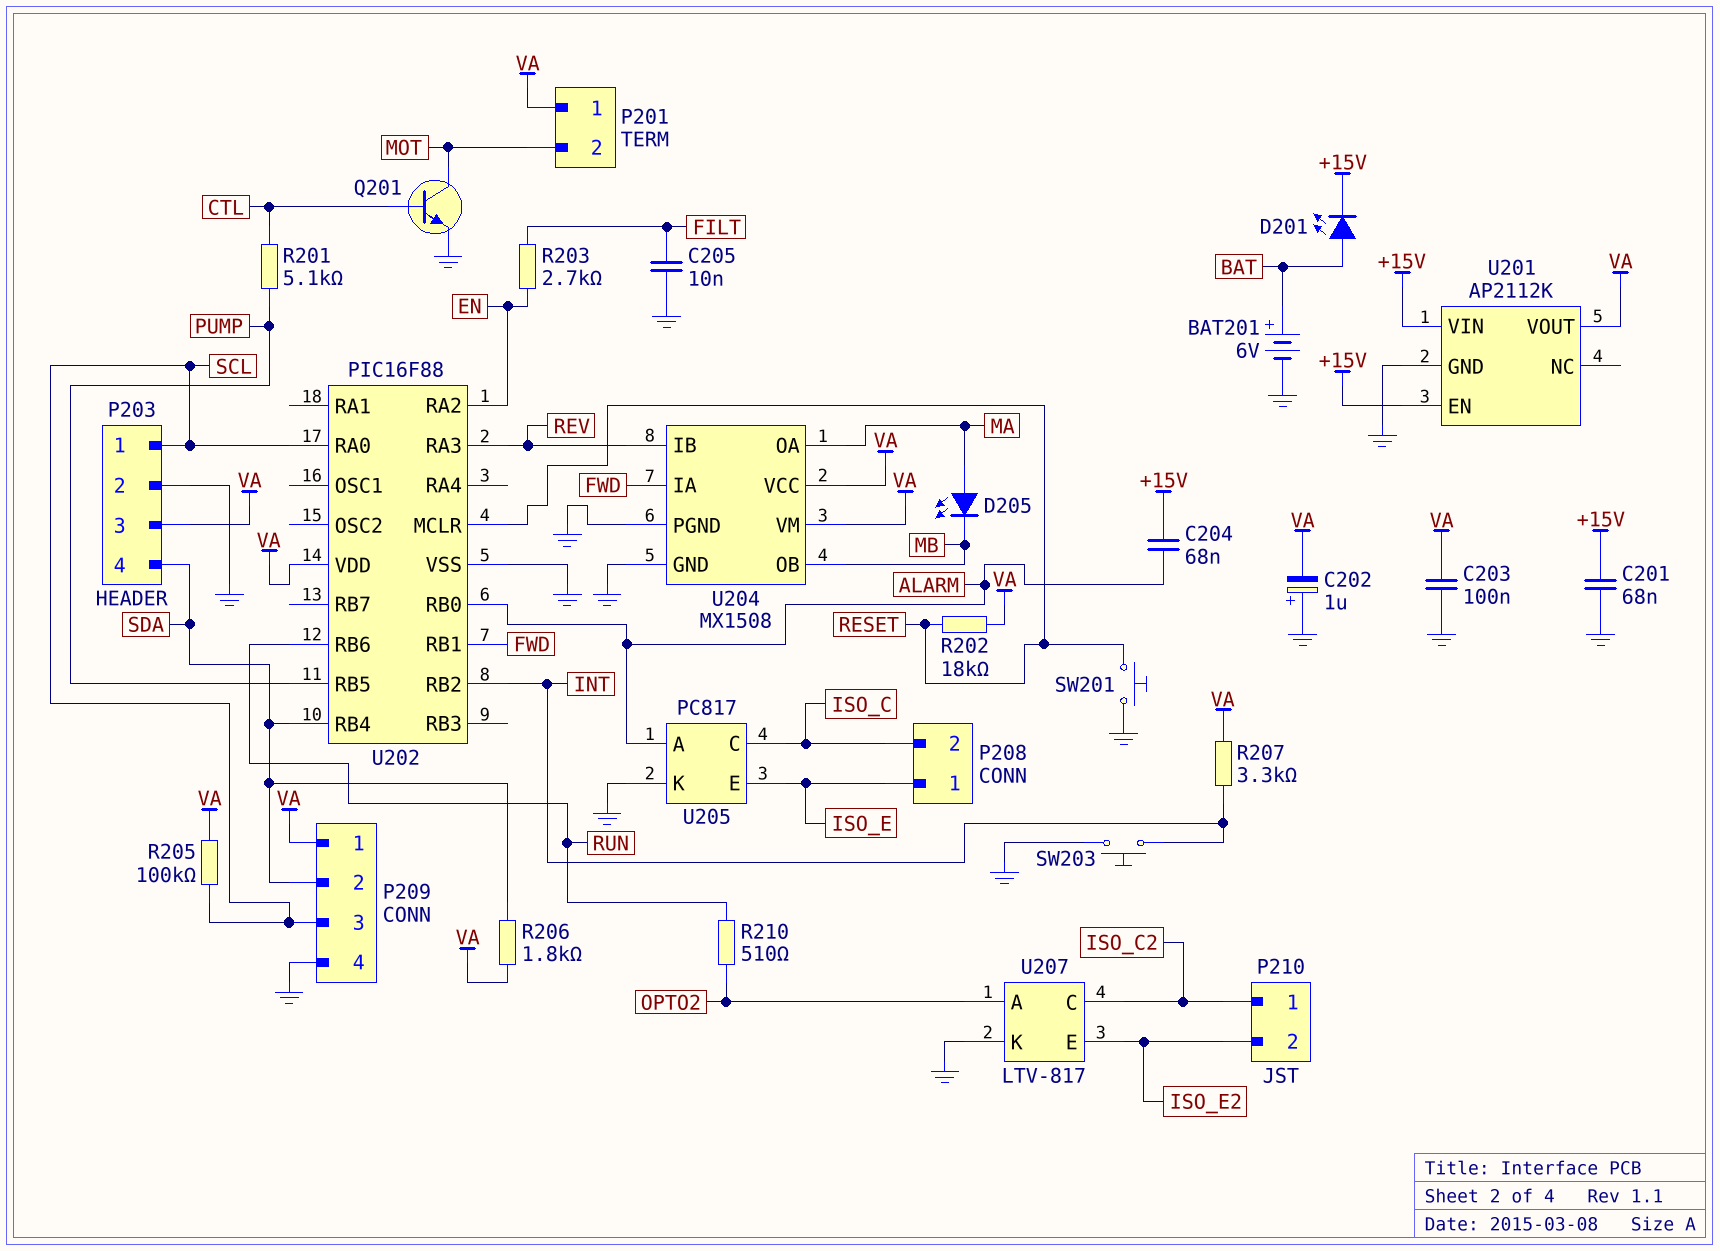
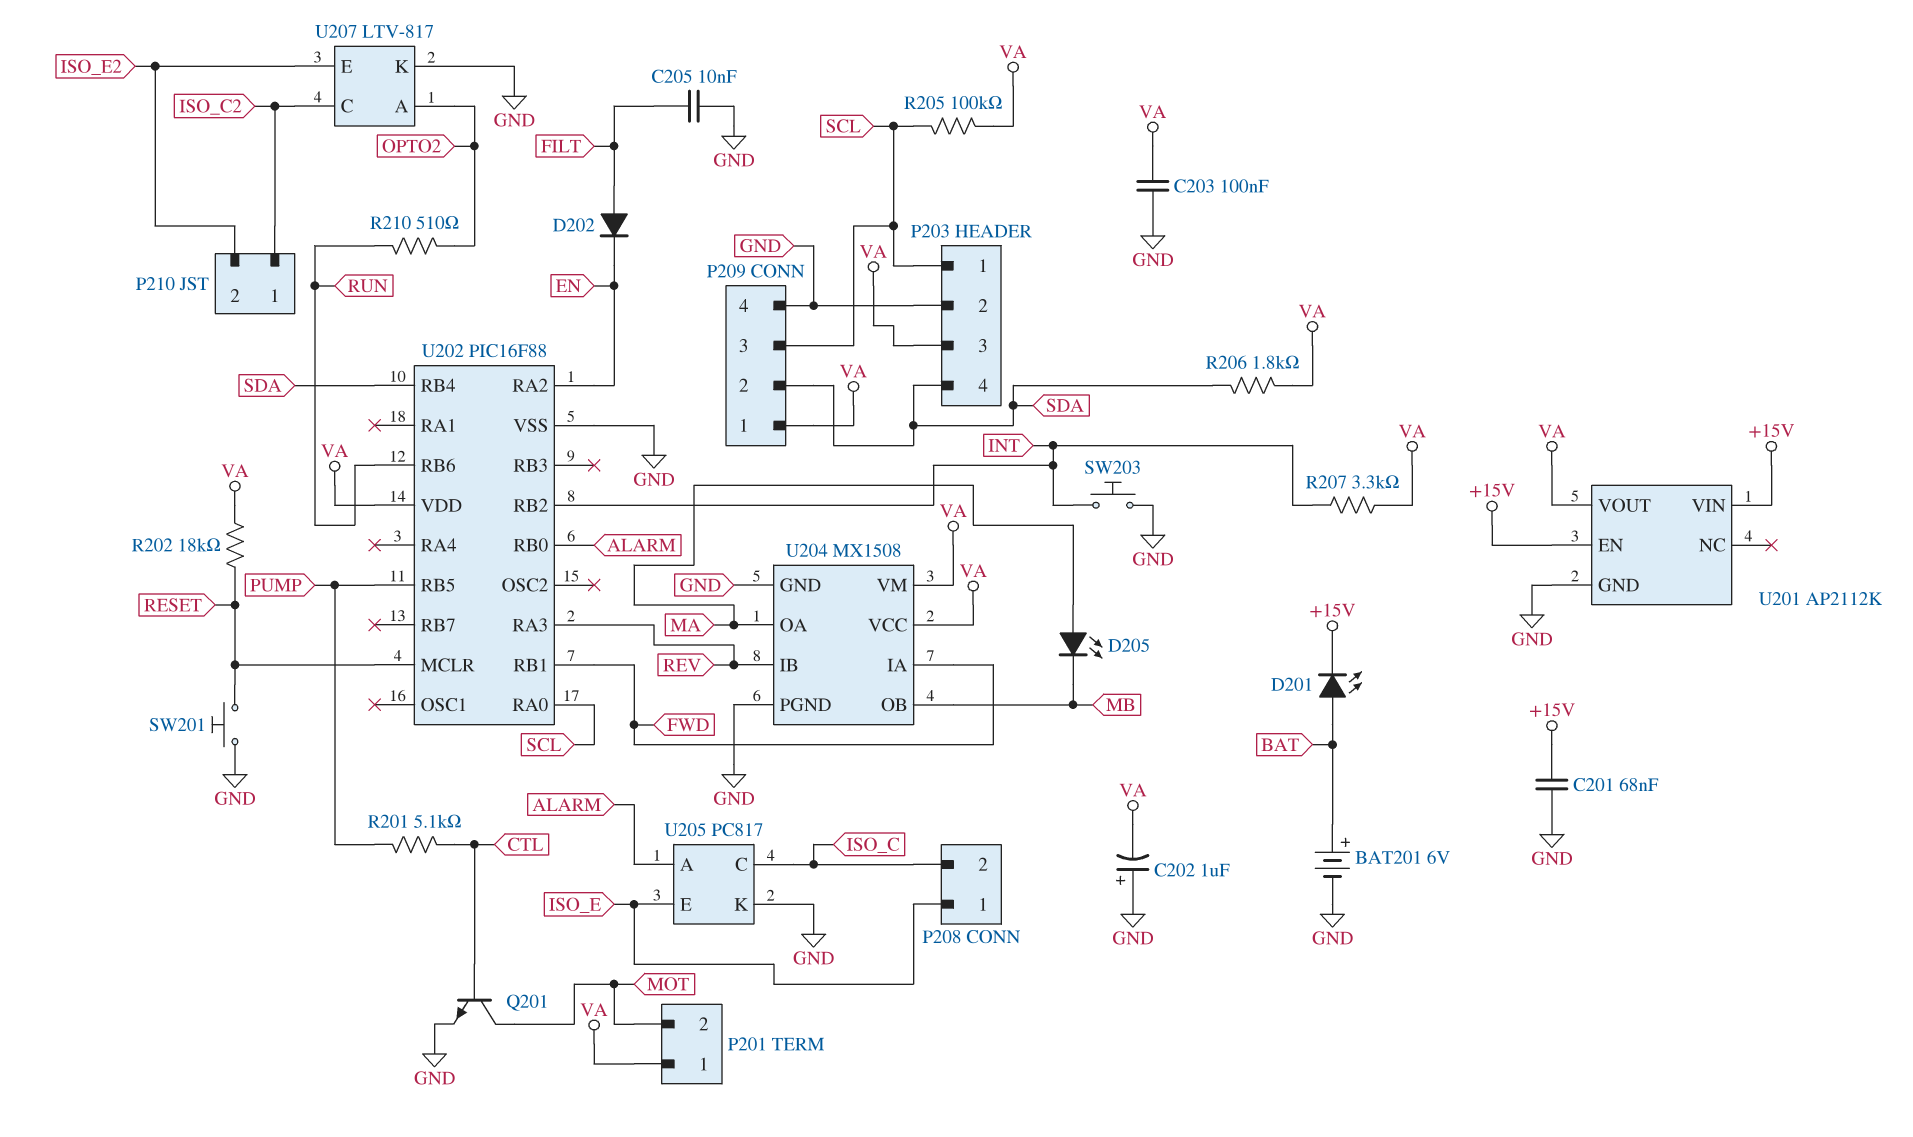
C204: 68nF (+15V, ALARM) -> none
D202: none -> diode (A FILT, K EN)
R203: 2.7k (EN, FILT) -> none

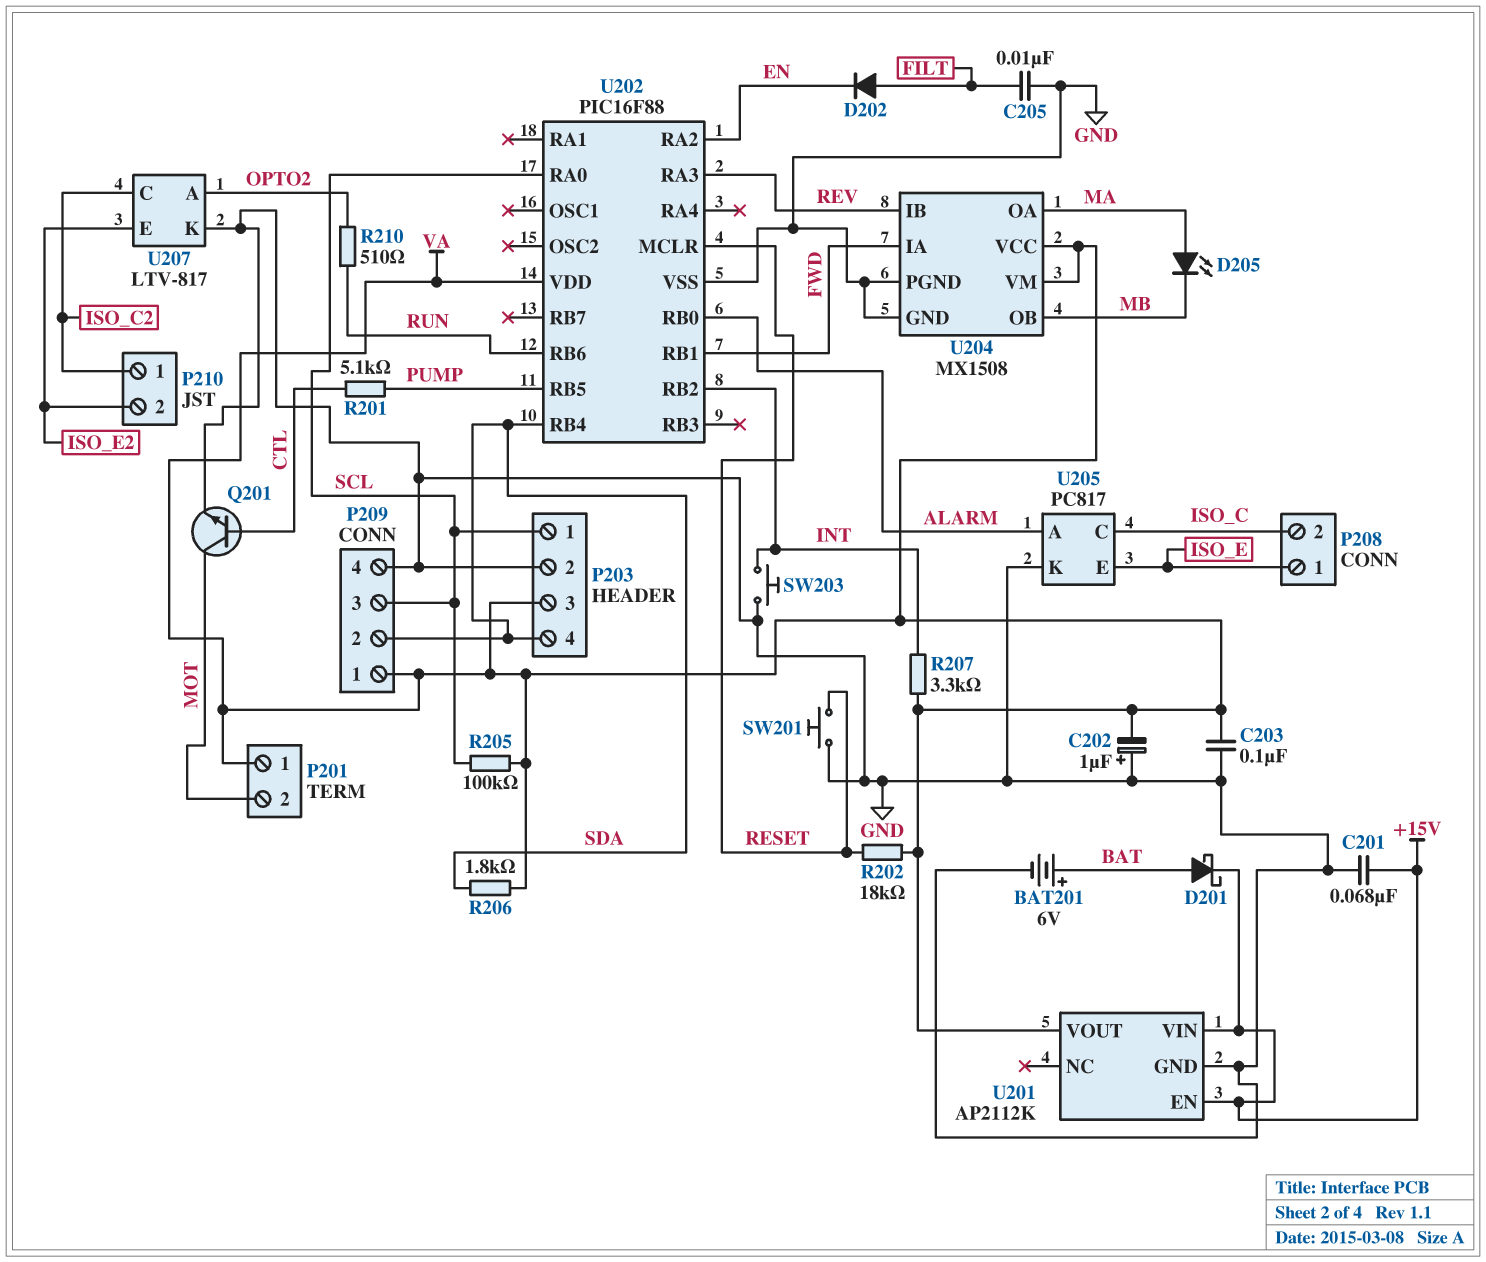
D201: LED (A BAT, K +15V) -> schottky (A BAT, K +15V)

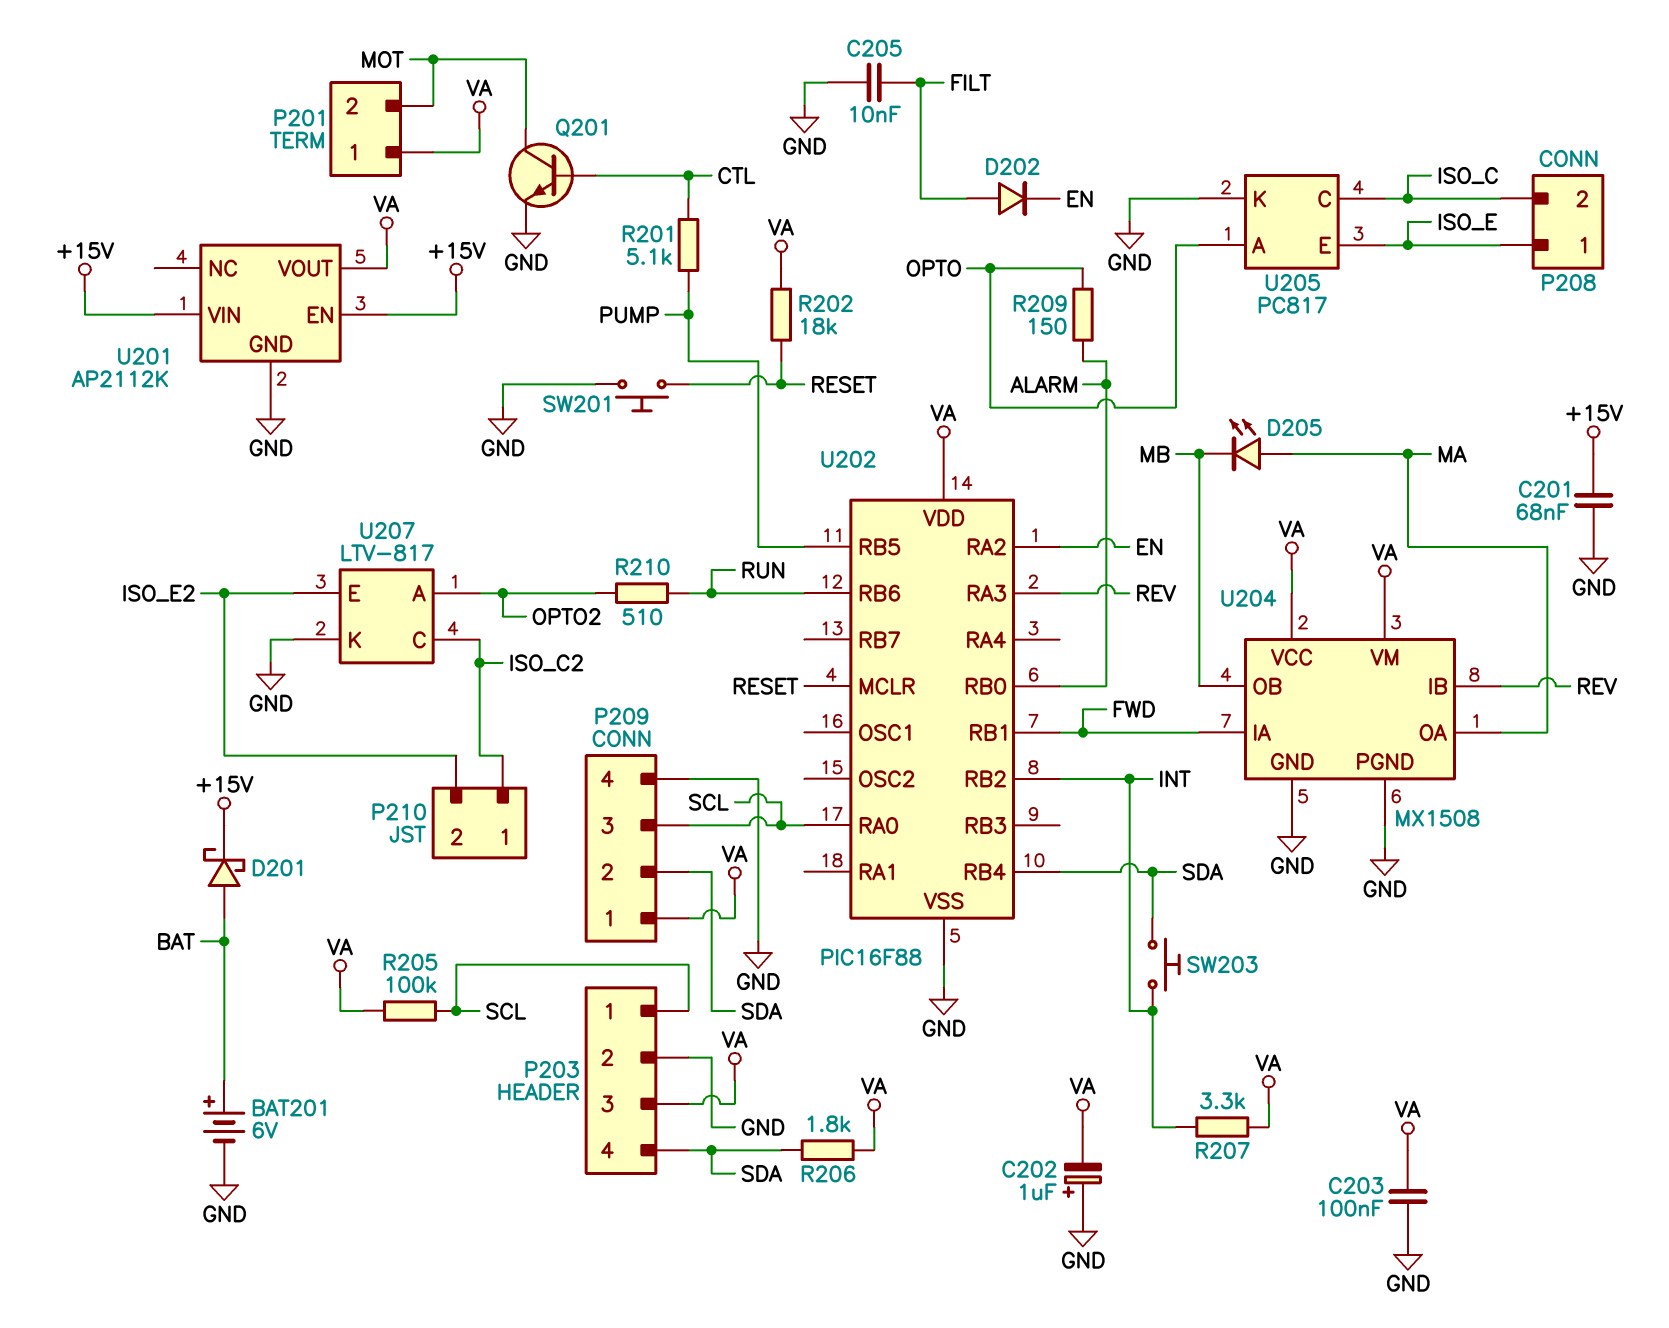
R209: none -> 150 (ALARM, OPTO)
SW203: button (GND, INT) -> button (INT, SDA)
U205 pin A: ALARM -> OPTO

